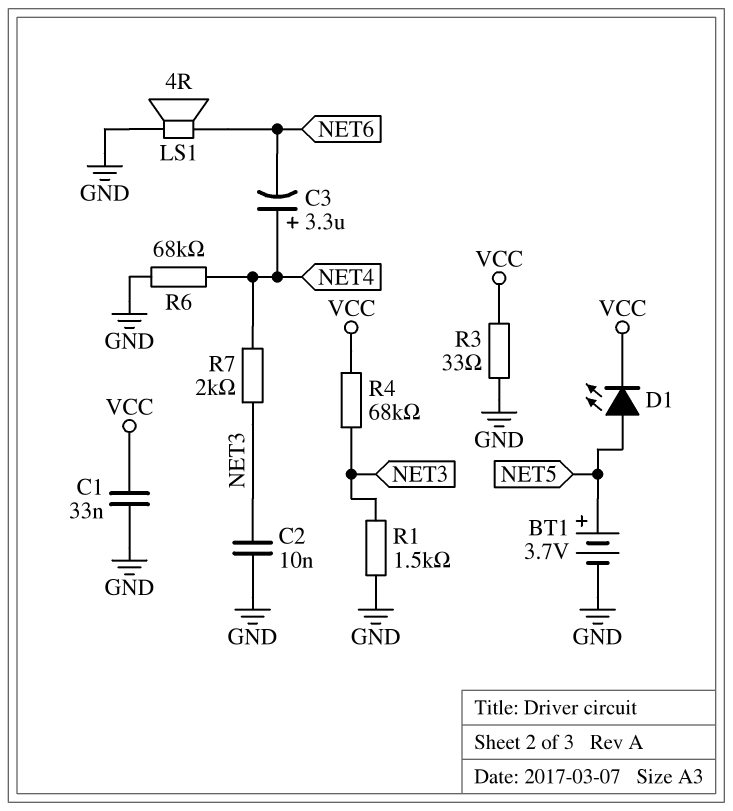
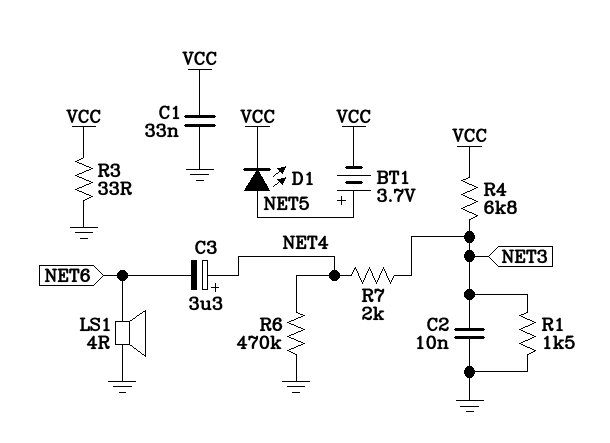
BT1: 3.7V (plus NET5, minus GND) -> 3.7V (plus NET5, minus VCC)
R4: 68k (NET3, VCC) -> 6.8k (NET3, VCC)
R6: 68k (GND, NET4) -> 470k (GND, NET4)

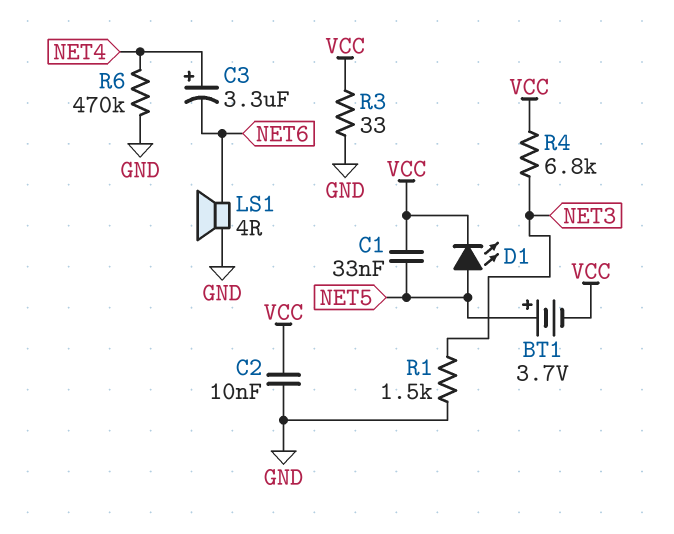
C1: 33nF (GND, VCC) -> 33nF (NET5, VCC)
C2: 10nF (GND, NET3) -> 10nF (GND, VCC)
R7: 2k (NET3, NET4) -> none

